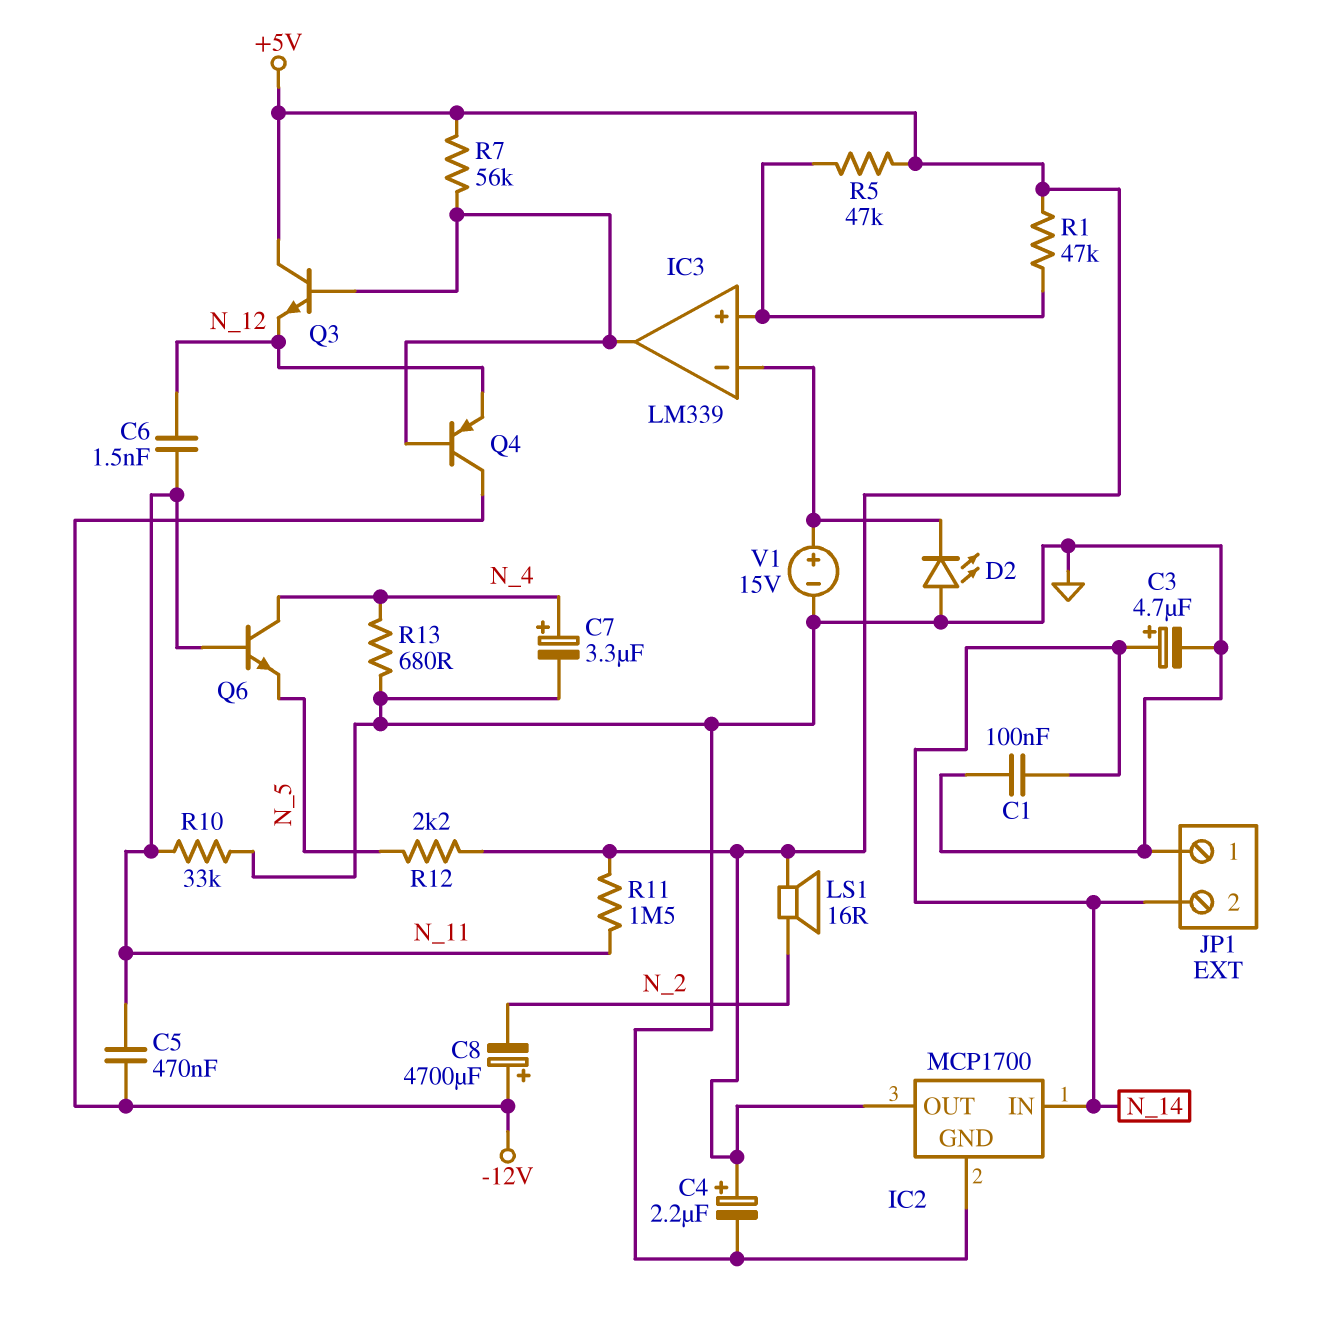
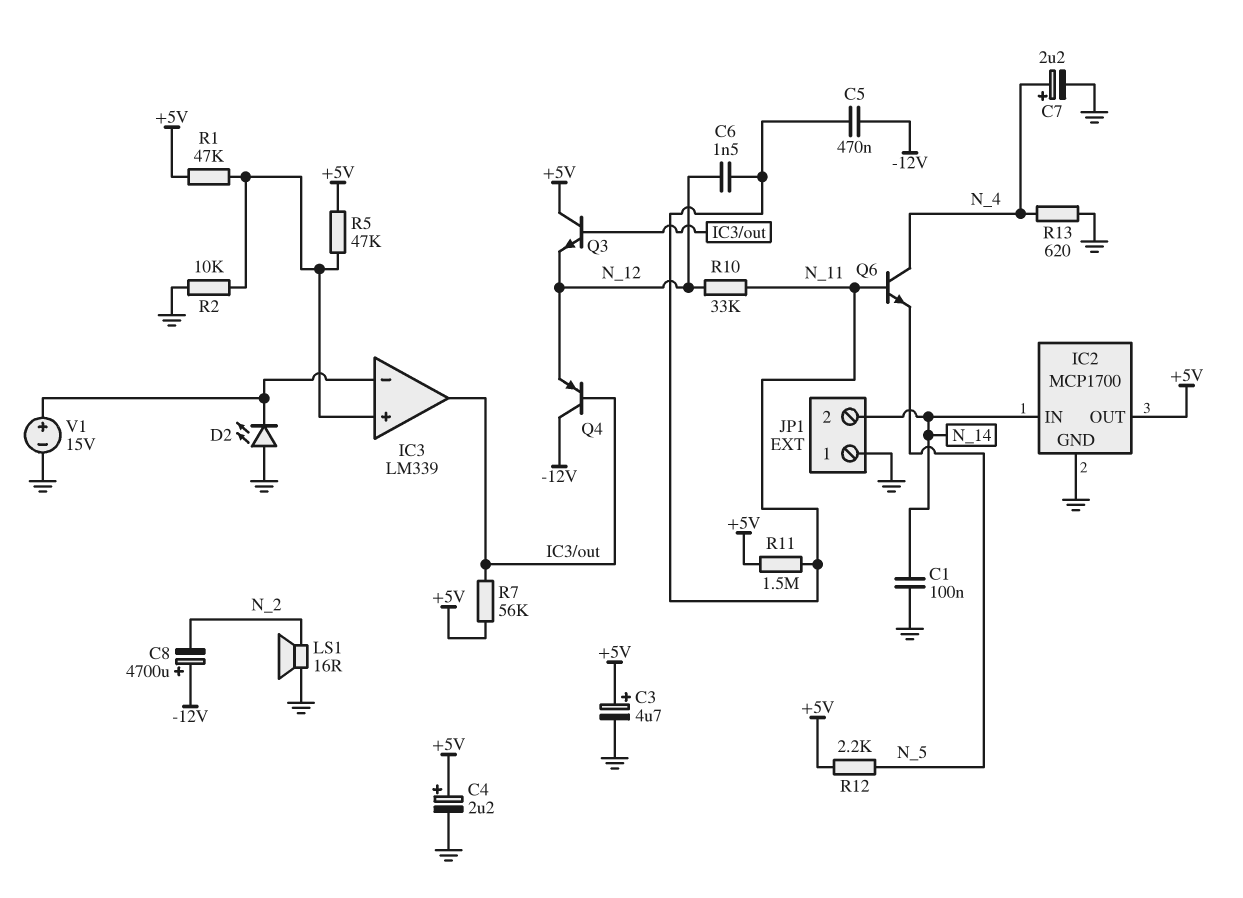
C3: 4.7uF (plus N_14, minus GND) -> 4.7uF (plus +5V, minus GND)
C7: 3.3uF (plus N_4, minus GND) -> 2.2uF (plus N_4, minus GND)
LS1: speaker 16R (+5V, N_2) -> speaker 16R (GND, N_2)
R2: none -> 10k (GND, IC3/in+)
R10: 33k (GND, N_11) -> 33k (N_11, N_12)
R13: 680 (GND, N_4) -> 620 (GND, N_4)

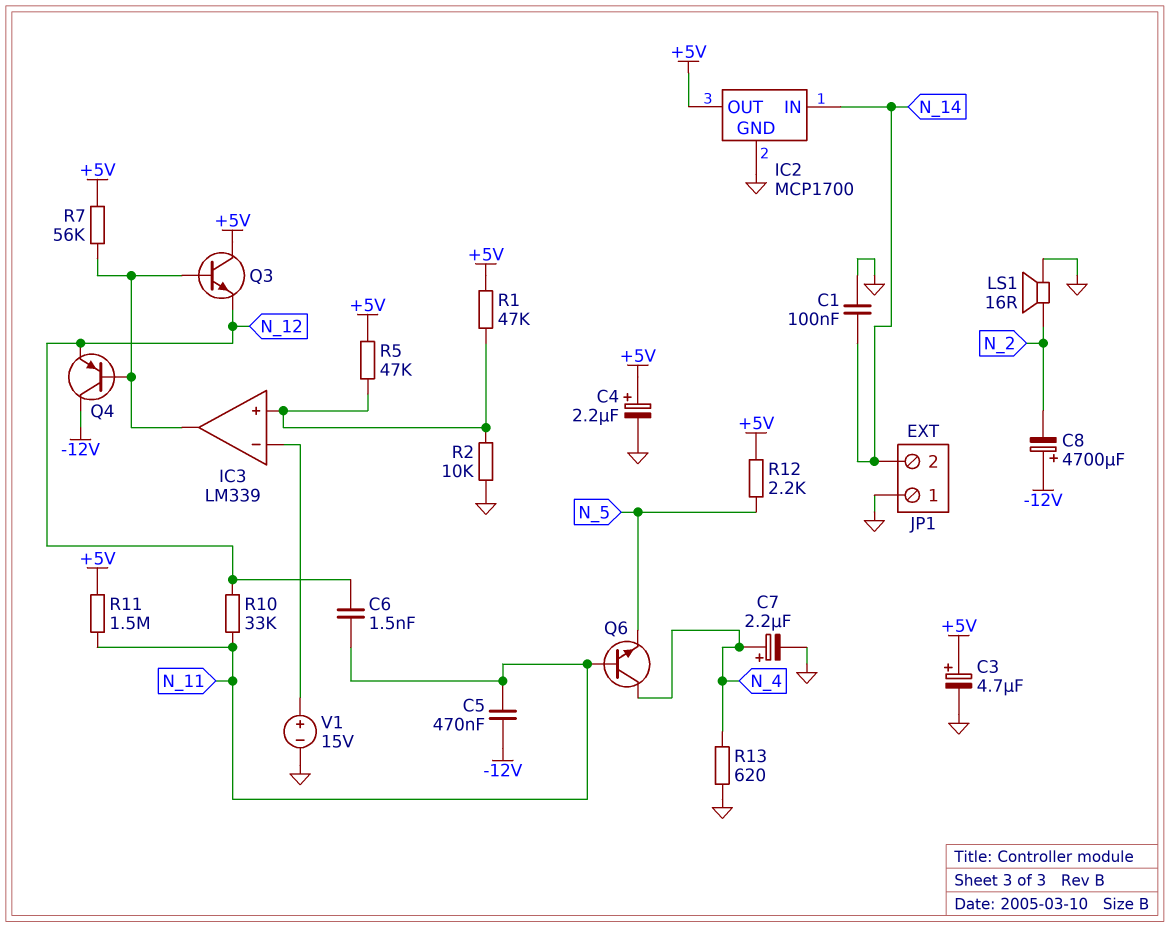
D2: LED (A GND, K IC3/in-) -> none

